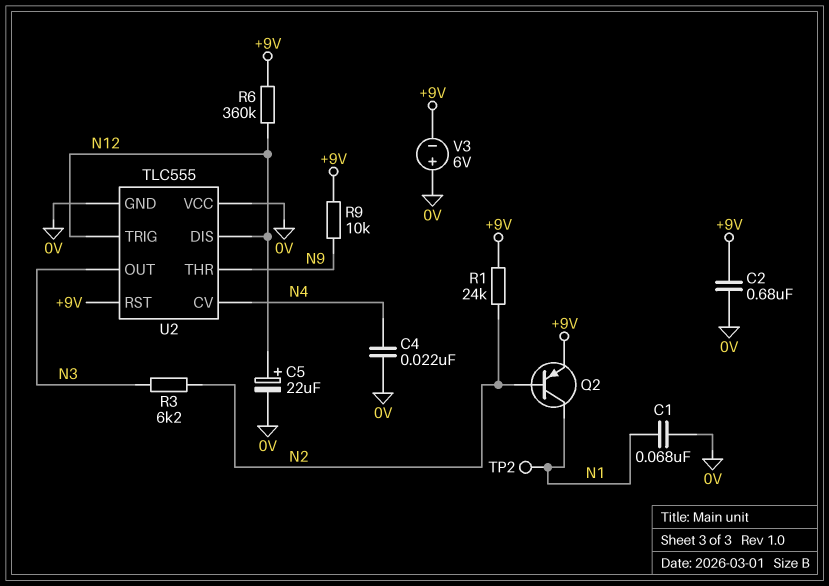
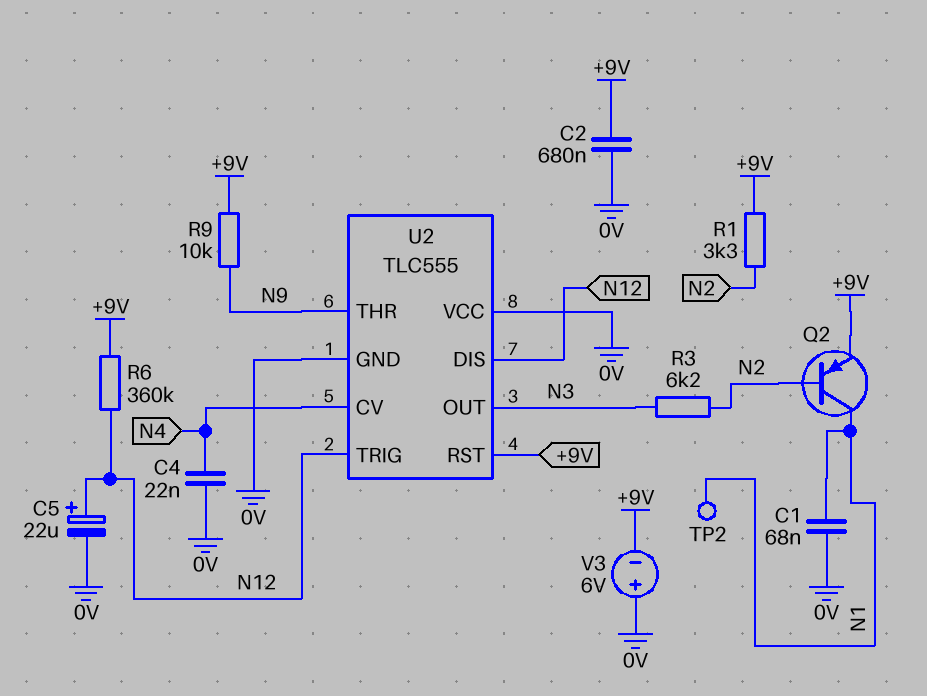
R1: 24k (+9V, N2) -> 3.3k (+9V, N2)

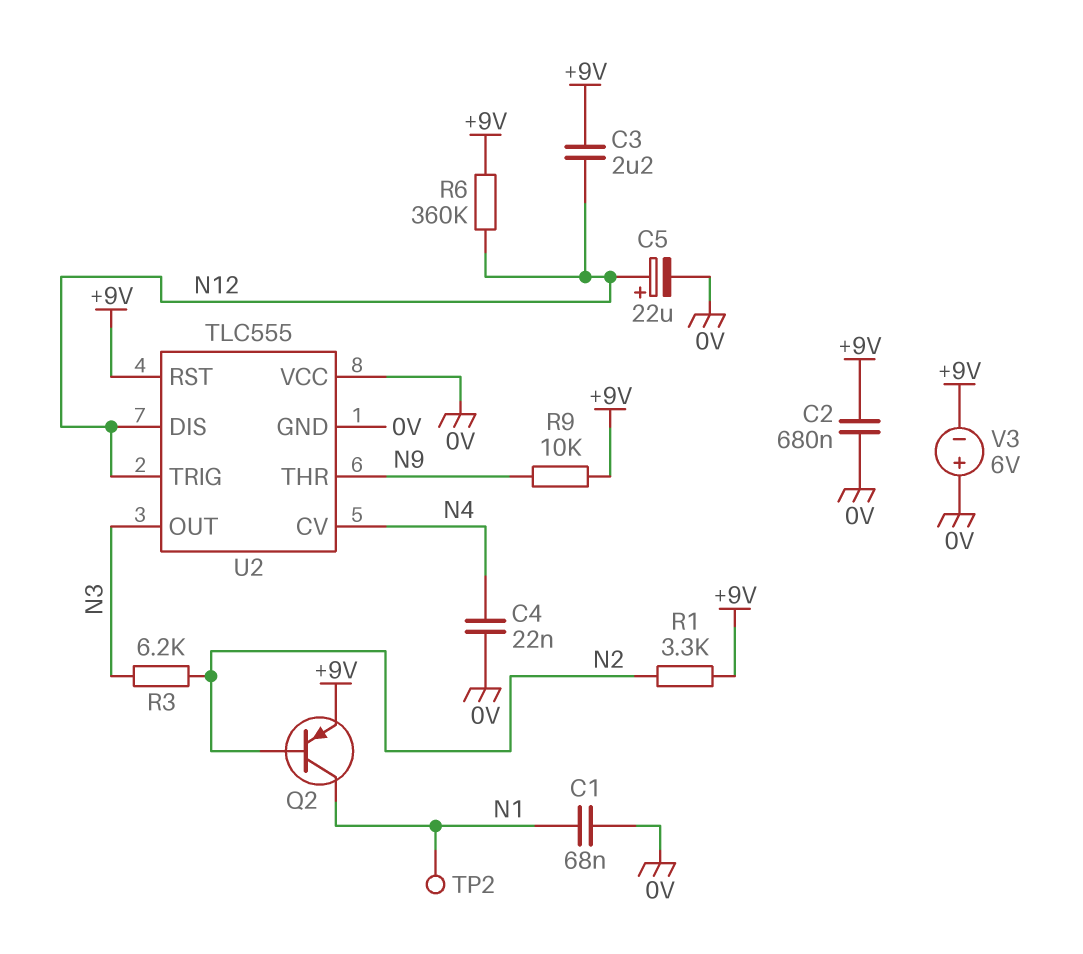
C3: none -> 2.2uF (+9V, N12)

